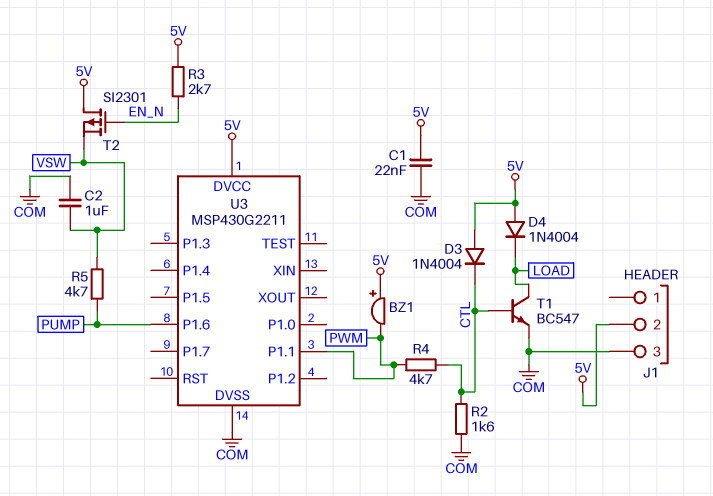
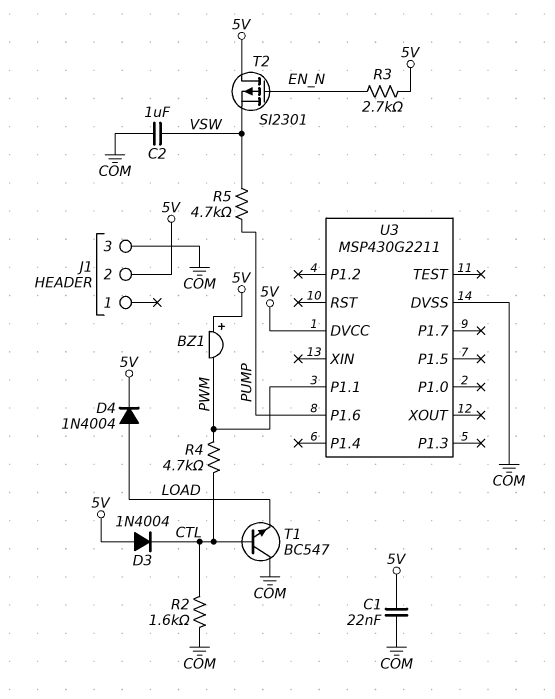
D4: diode 1N4004 (A 5V, K LOAD) -> diode 1N4004 (A LOAD, K 5V)
T1: NPN BC547 (B CTL, C LOAD, E COM) -> NPN BC547 (B CTL, C COM, E LOAD)

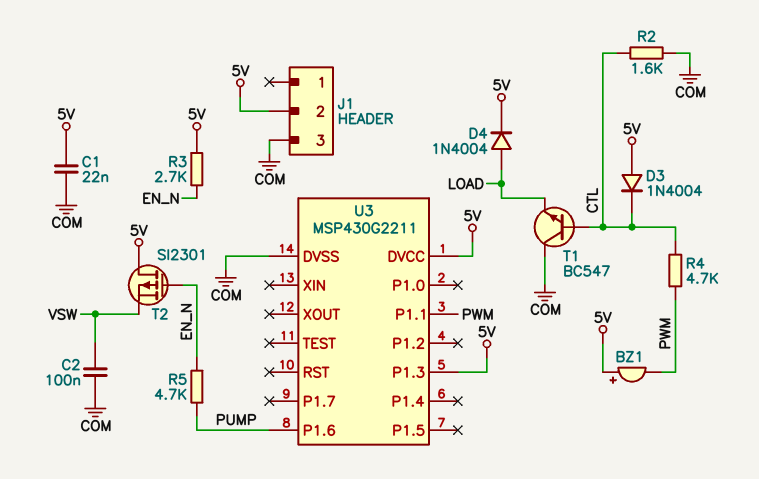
C2: 1uF (COM, VSW) -> 100nF (COM, VSW)
R5: 4.7k (PUMP, VSW) -> 4.7k (EN_N, PUMP)
U3 pin P1.3: none -> 5V

